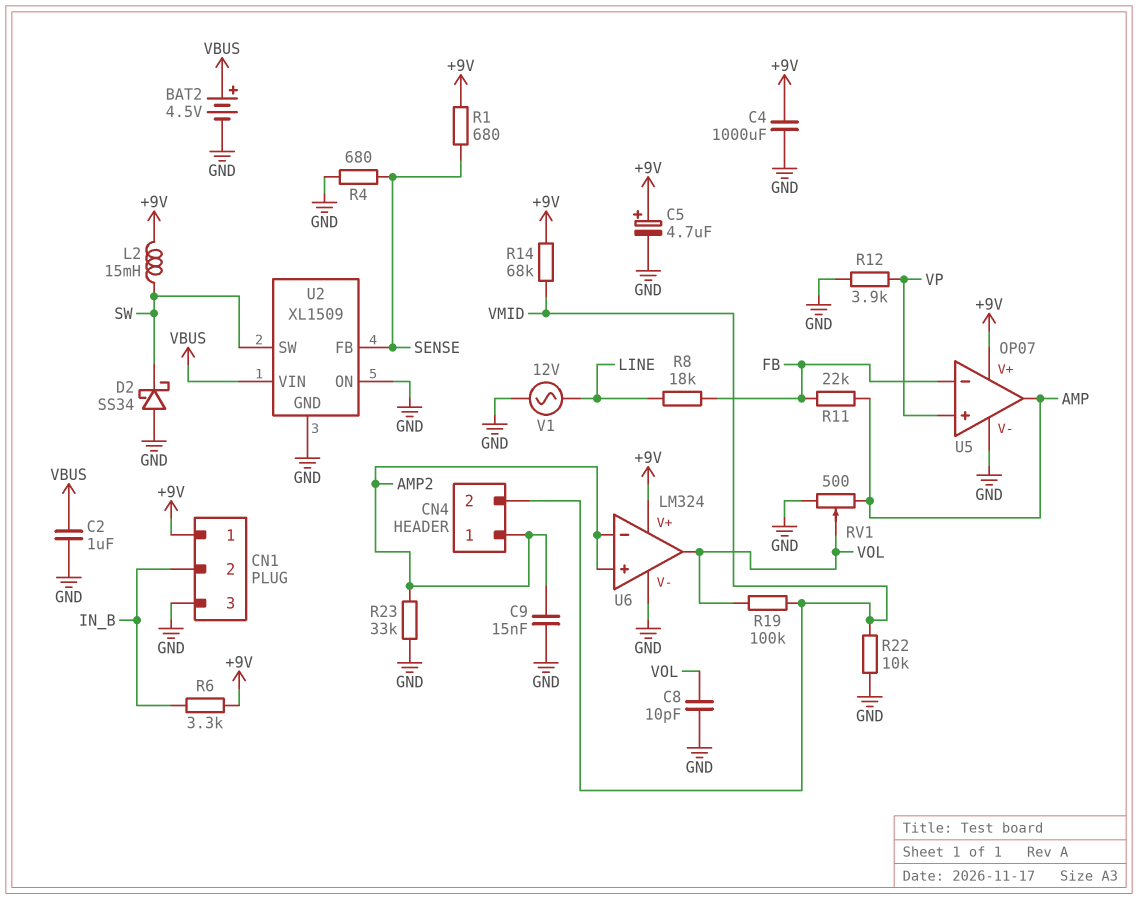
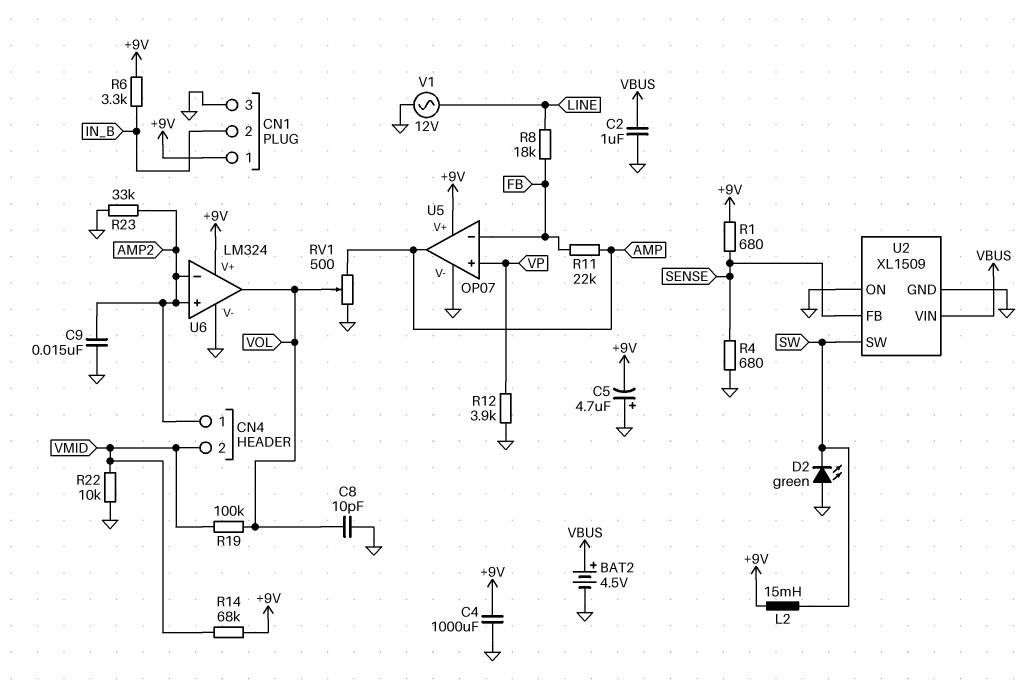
C5: 4.7uF (plus +9V, minus GND) -> 4.7uF (plus GND, minus +9V)
D2: schottky SS34 (A GND, K SW) -> LED green (A GND, K SW)

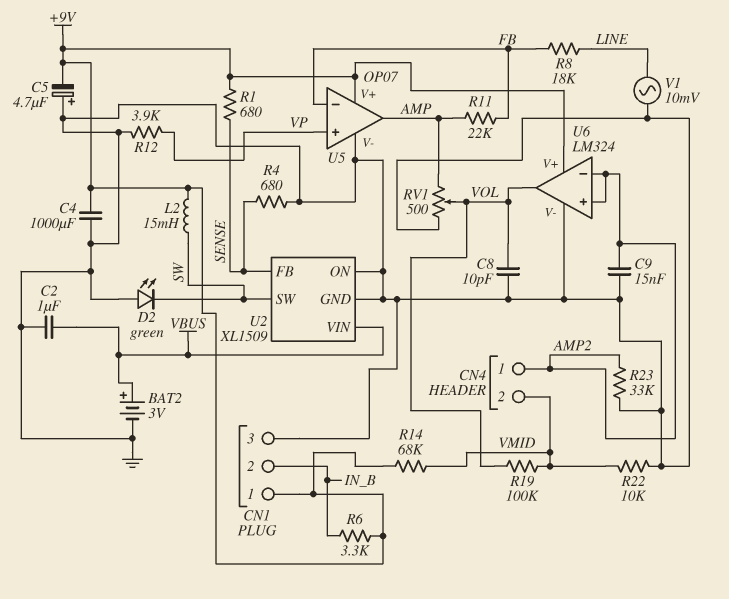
BAT2: 4.5V (plus VBUS, minus GND) -> 3V (plus VBUS, minus GND)
V1: AC 12V (GND, LINE) -> AC 10mV (GND, LINE)

